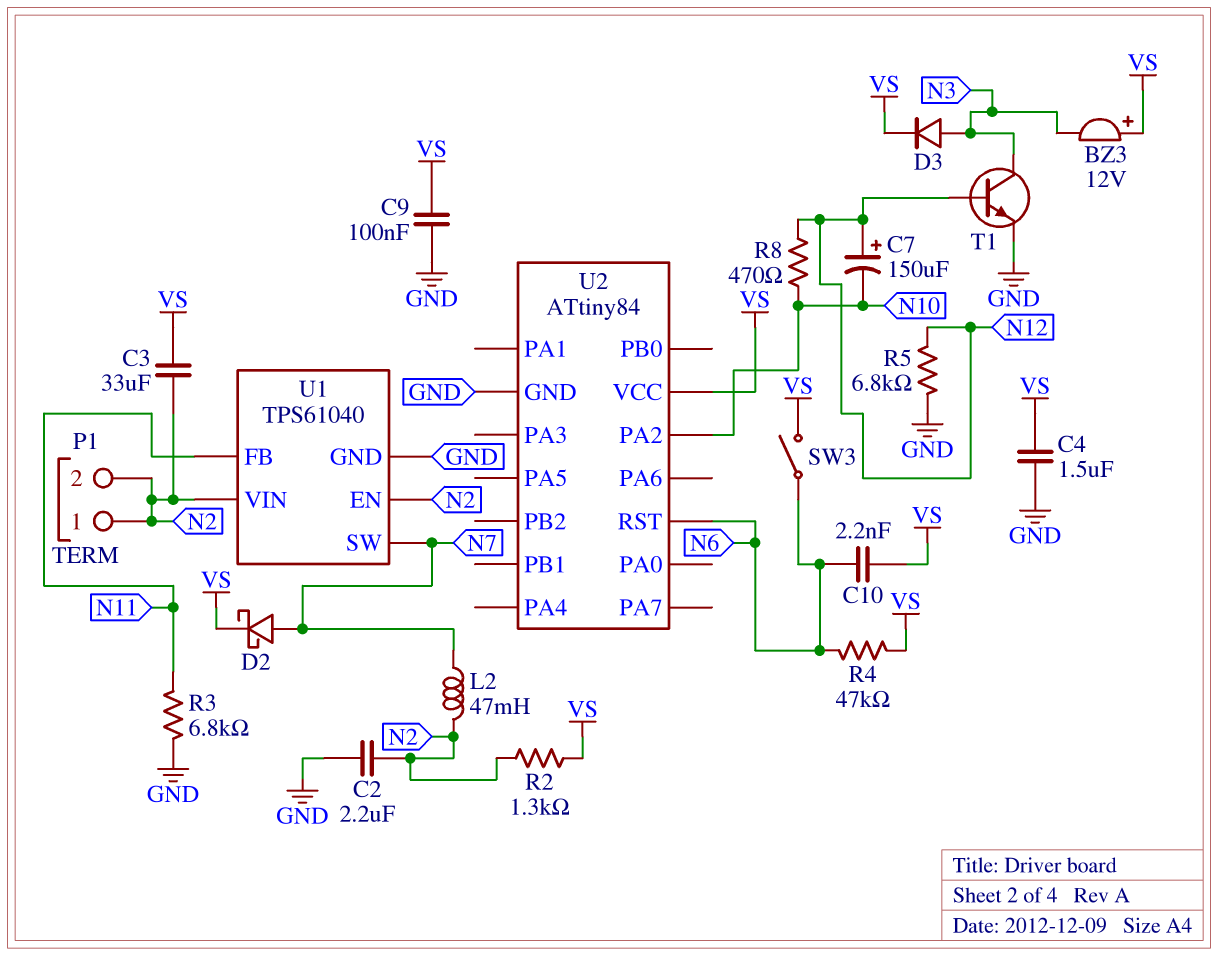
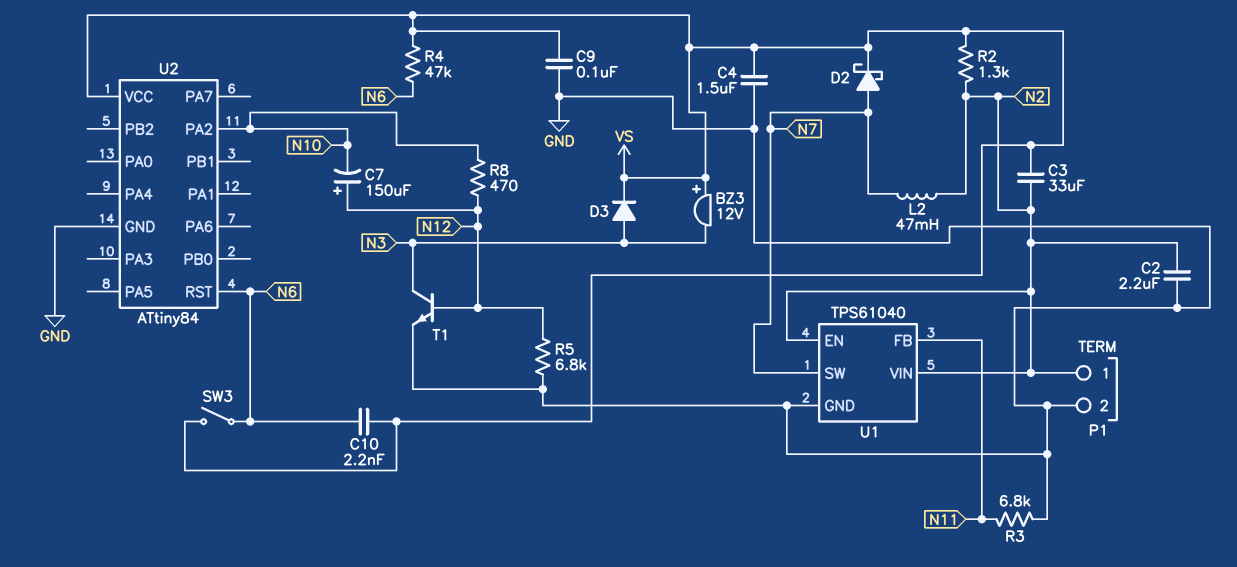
P1 pin 2: N2 -> GND

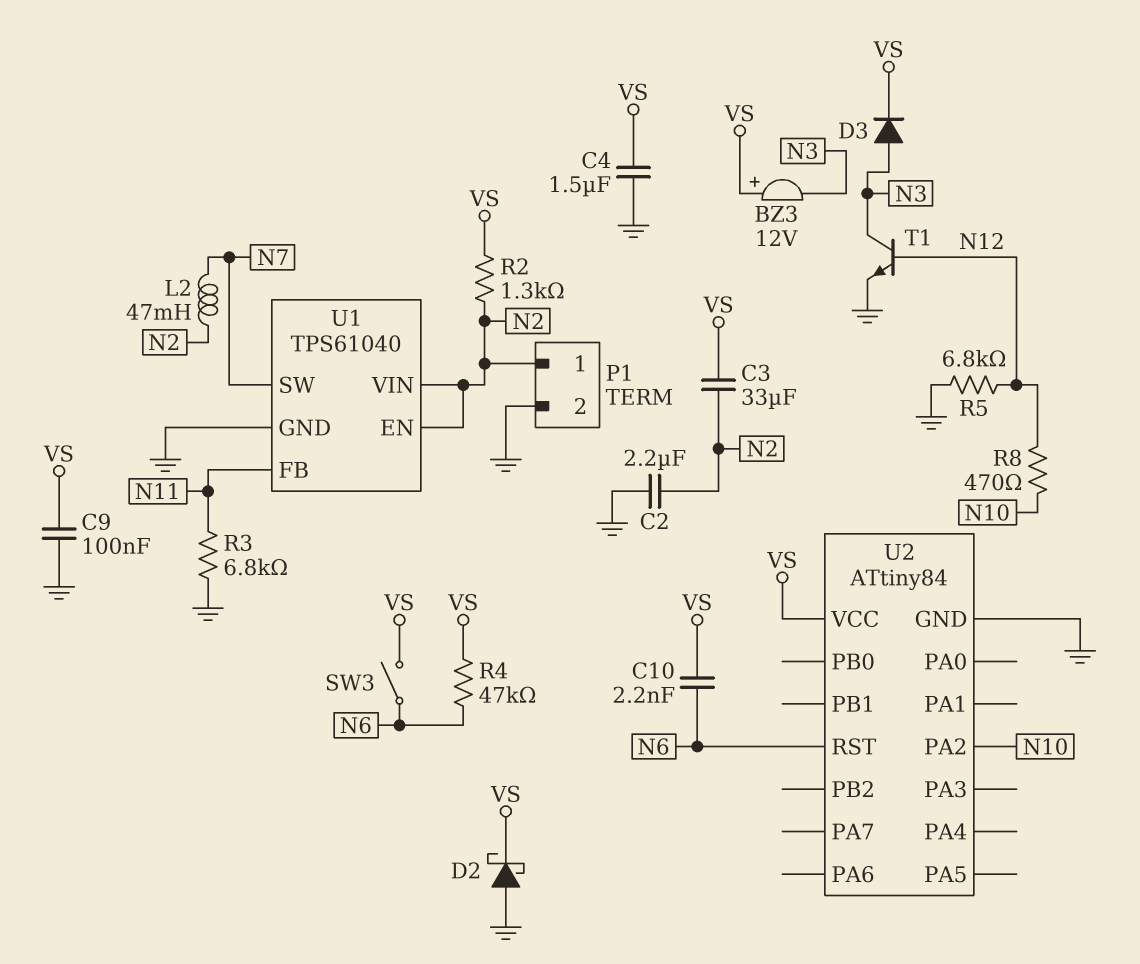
C7: 150uF (plus N12, minus N10) -> none
D2: schottky (A N7, K VS) -> schottky (A GND, K VS)

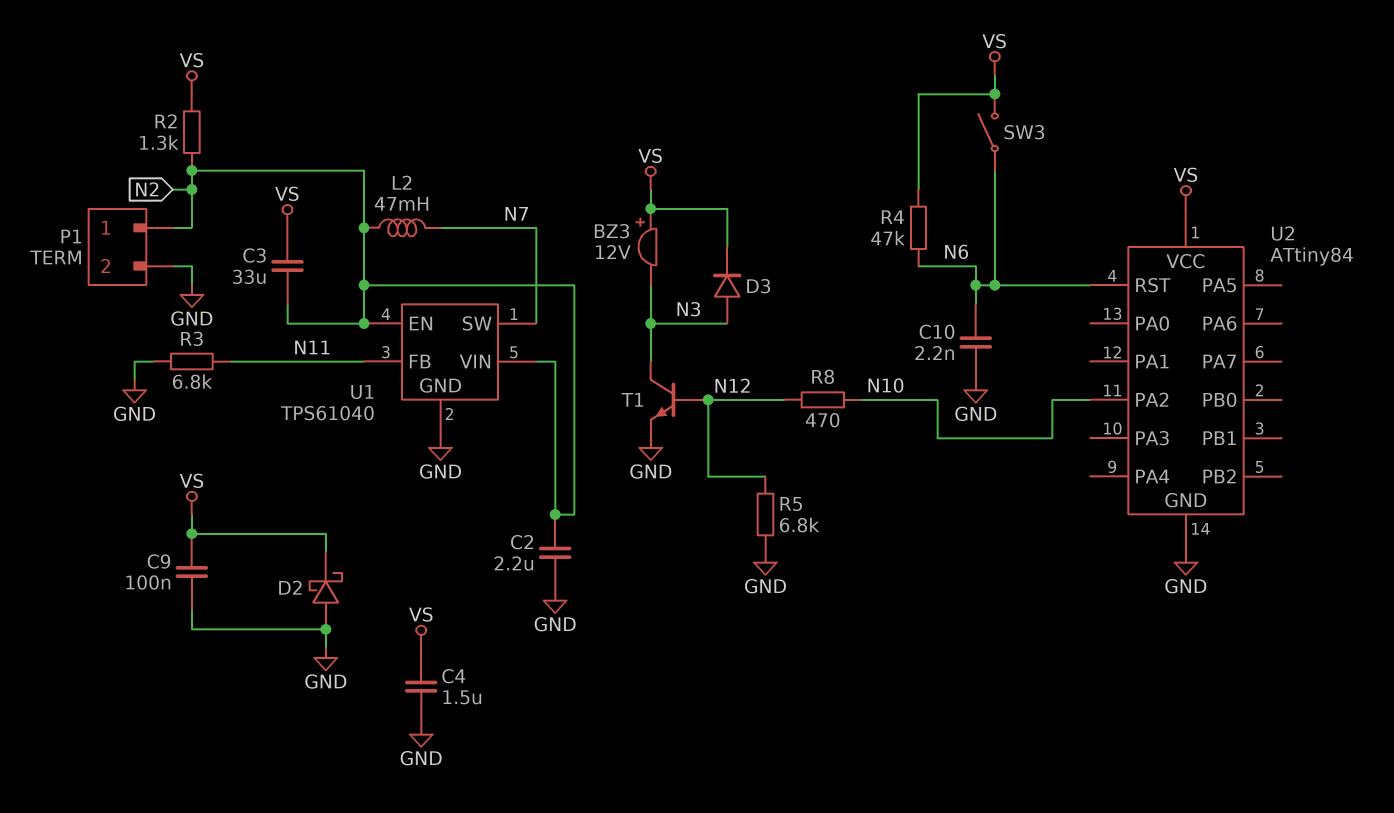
C10: 2.2nF (N6, VS) -> 2.2nF (GND, N6)

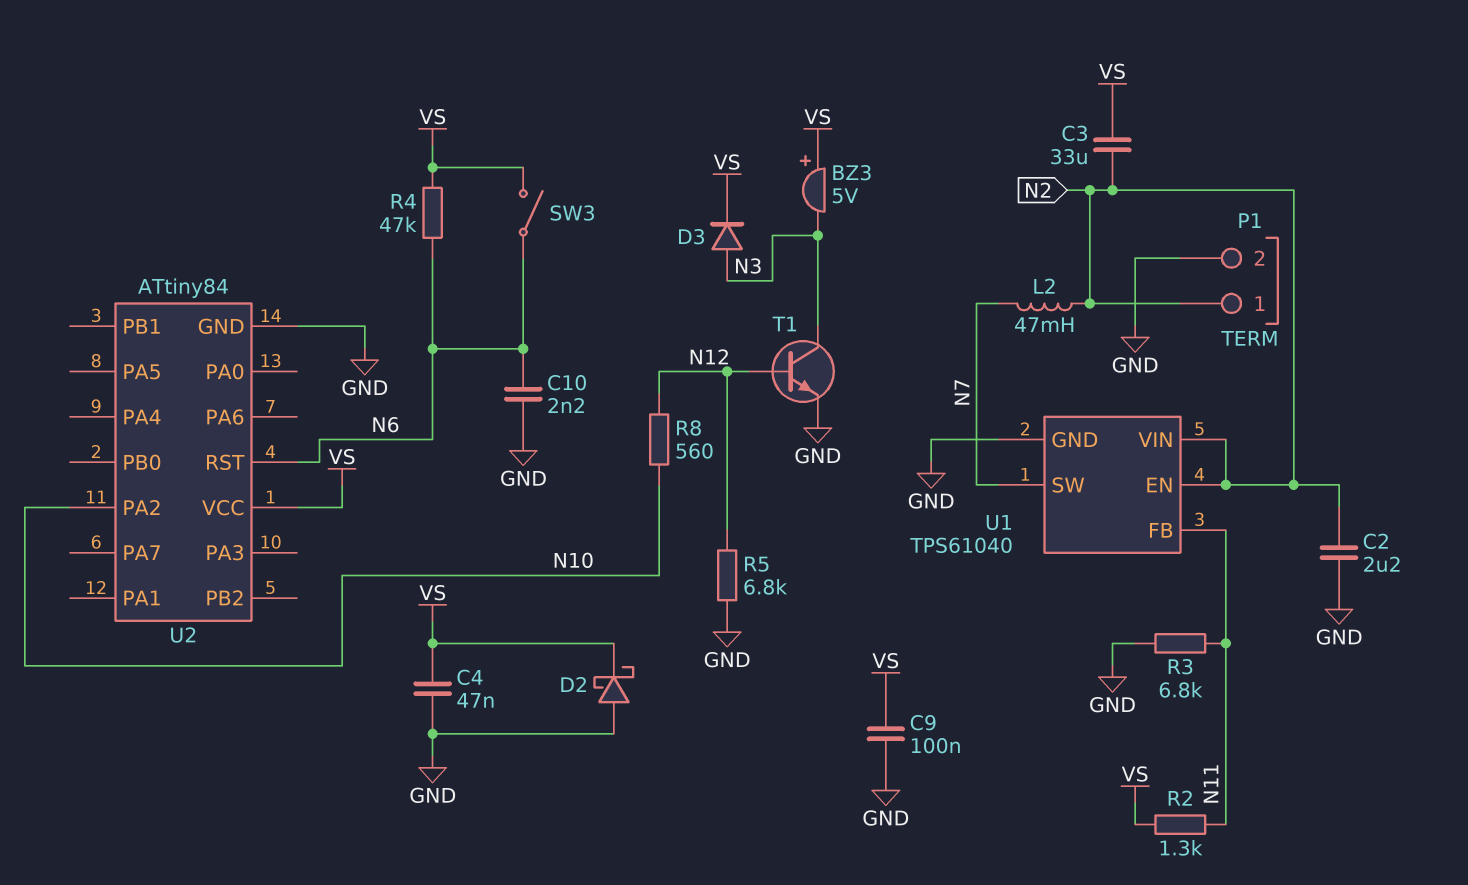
BZ3: buzzer 12V (plus VS, minus N3) -> buzzer 5V (plus VS, minus N3)
C4: 1.5uF (GND, VS) -> 47nF (GND, VS)
R2: 1.3k (N2, VS) -> 1.3k (N11, VS)
R8: 470 (N10, N12) -> 560 (N10, N12)

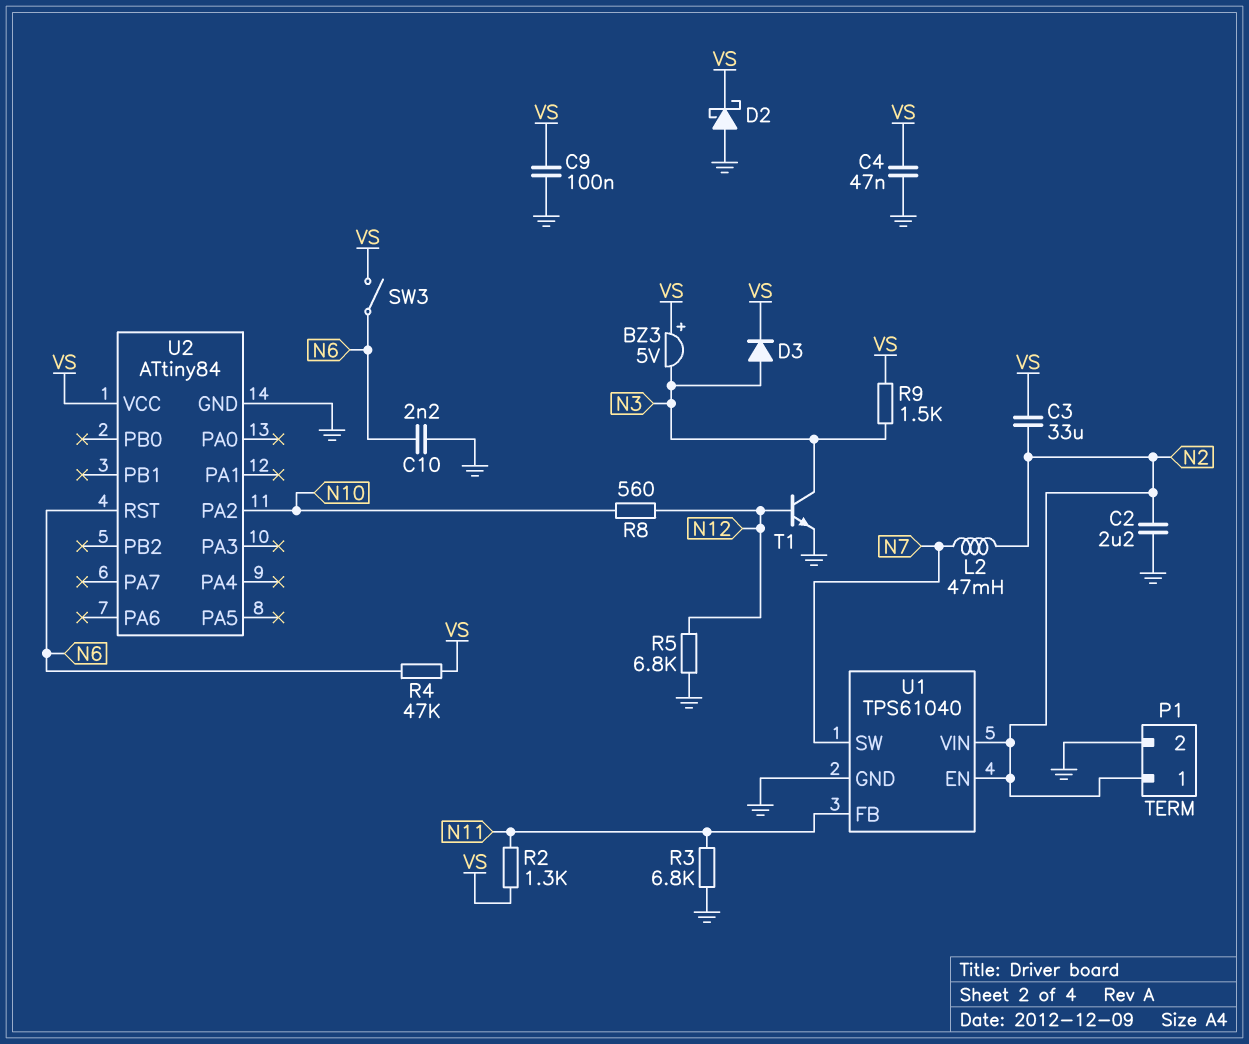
R9: none -> 1.5k (N3, VS)

